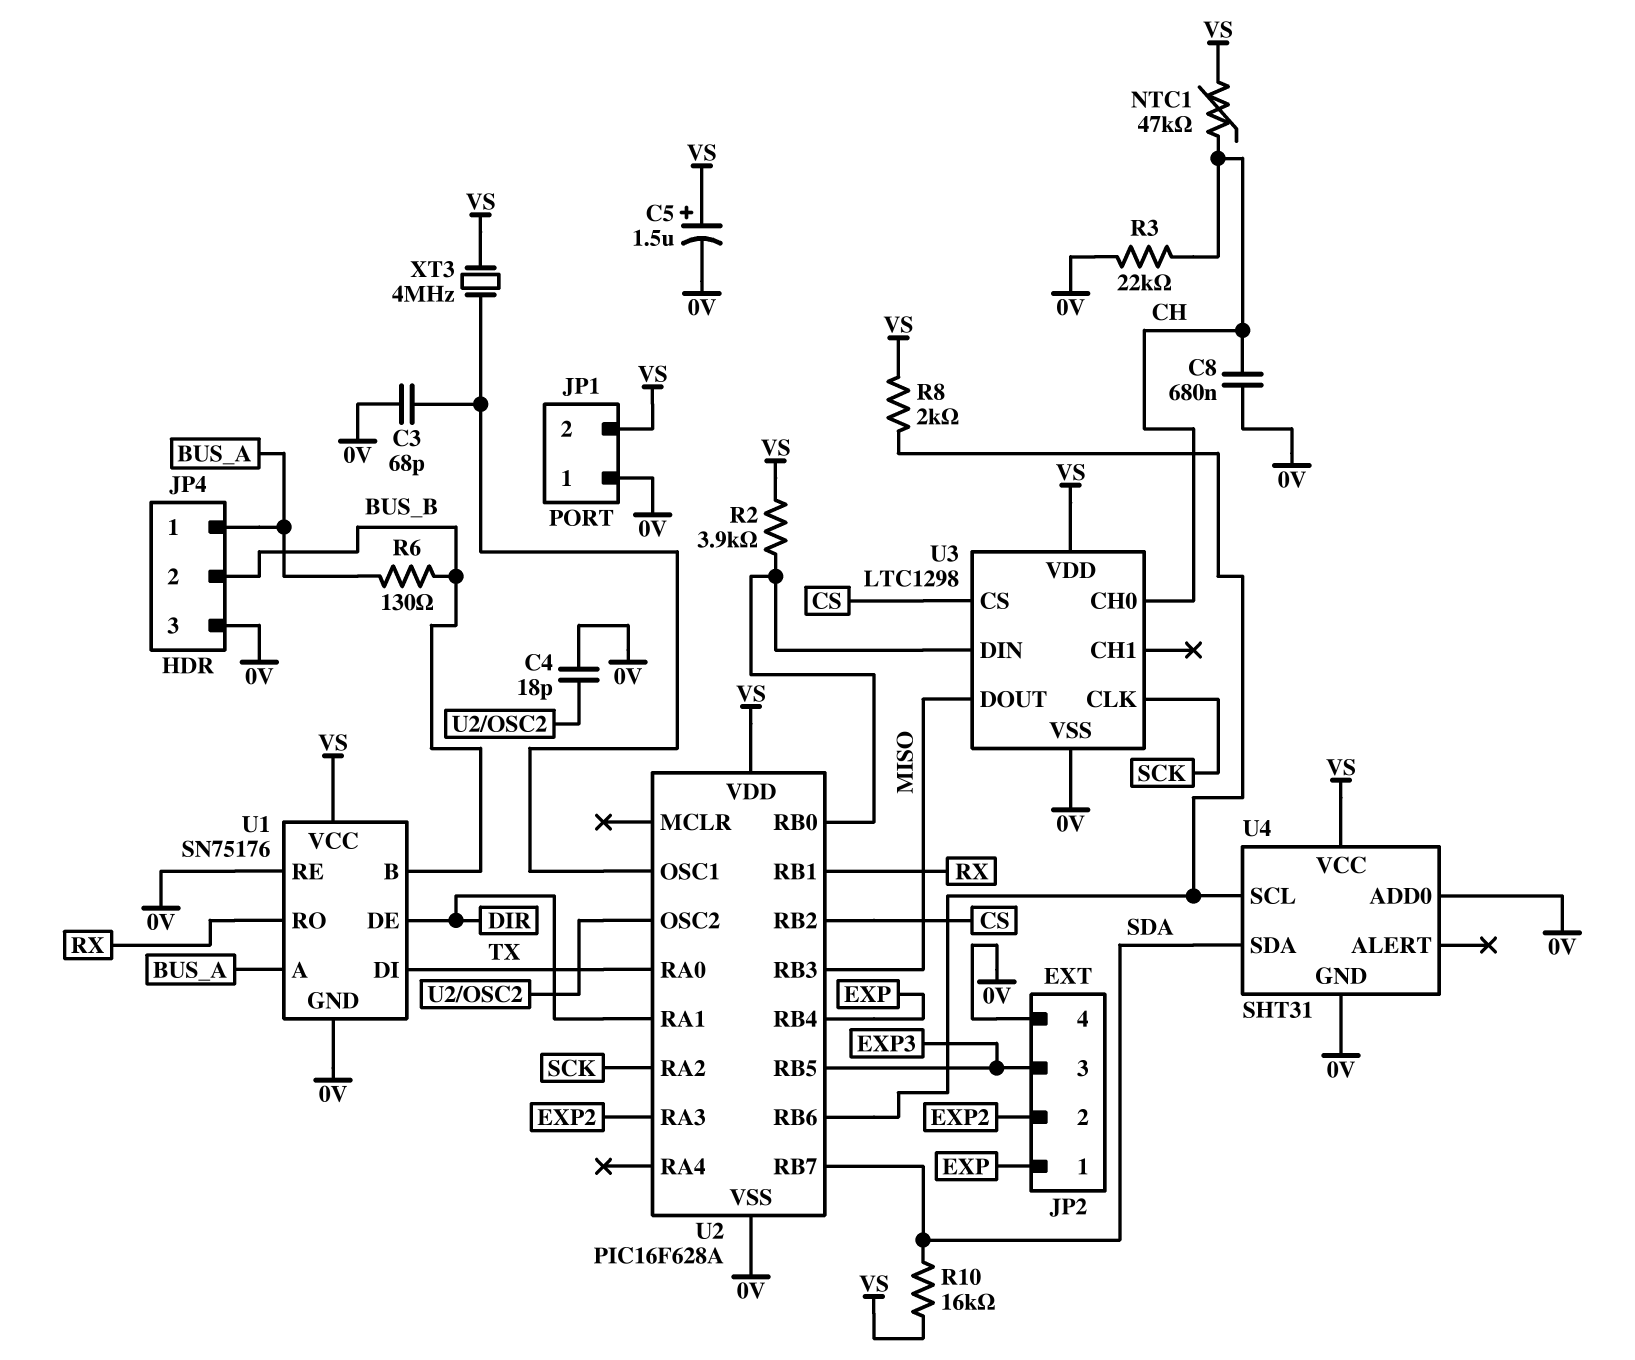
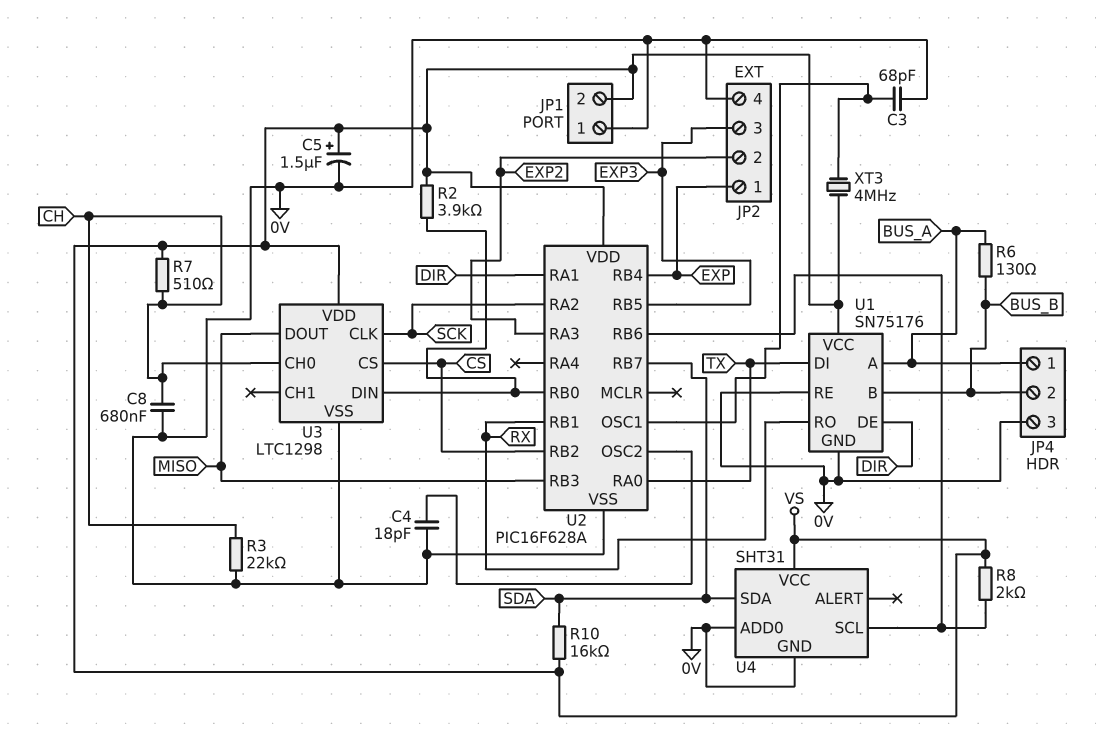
NTC1: 47k (CH, VS) -> none
R7: none -> 510 (CH, VS)

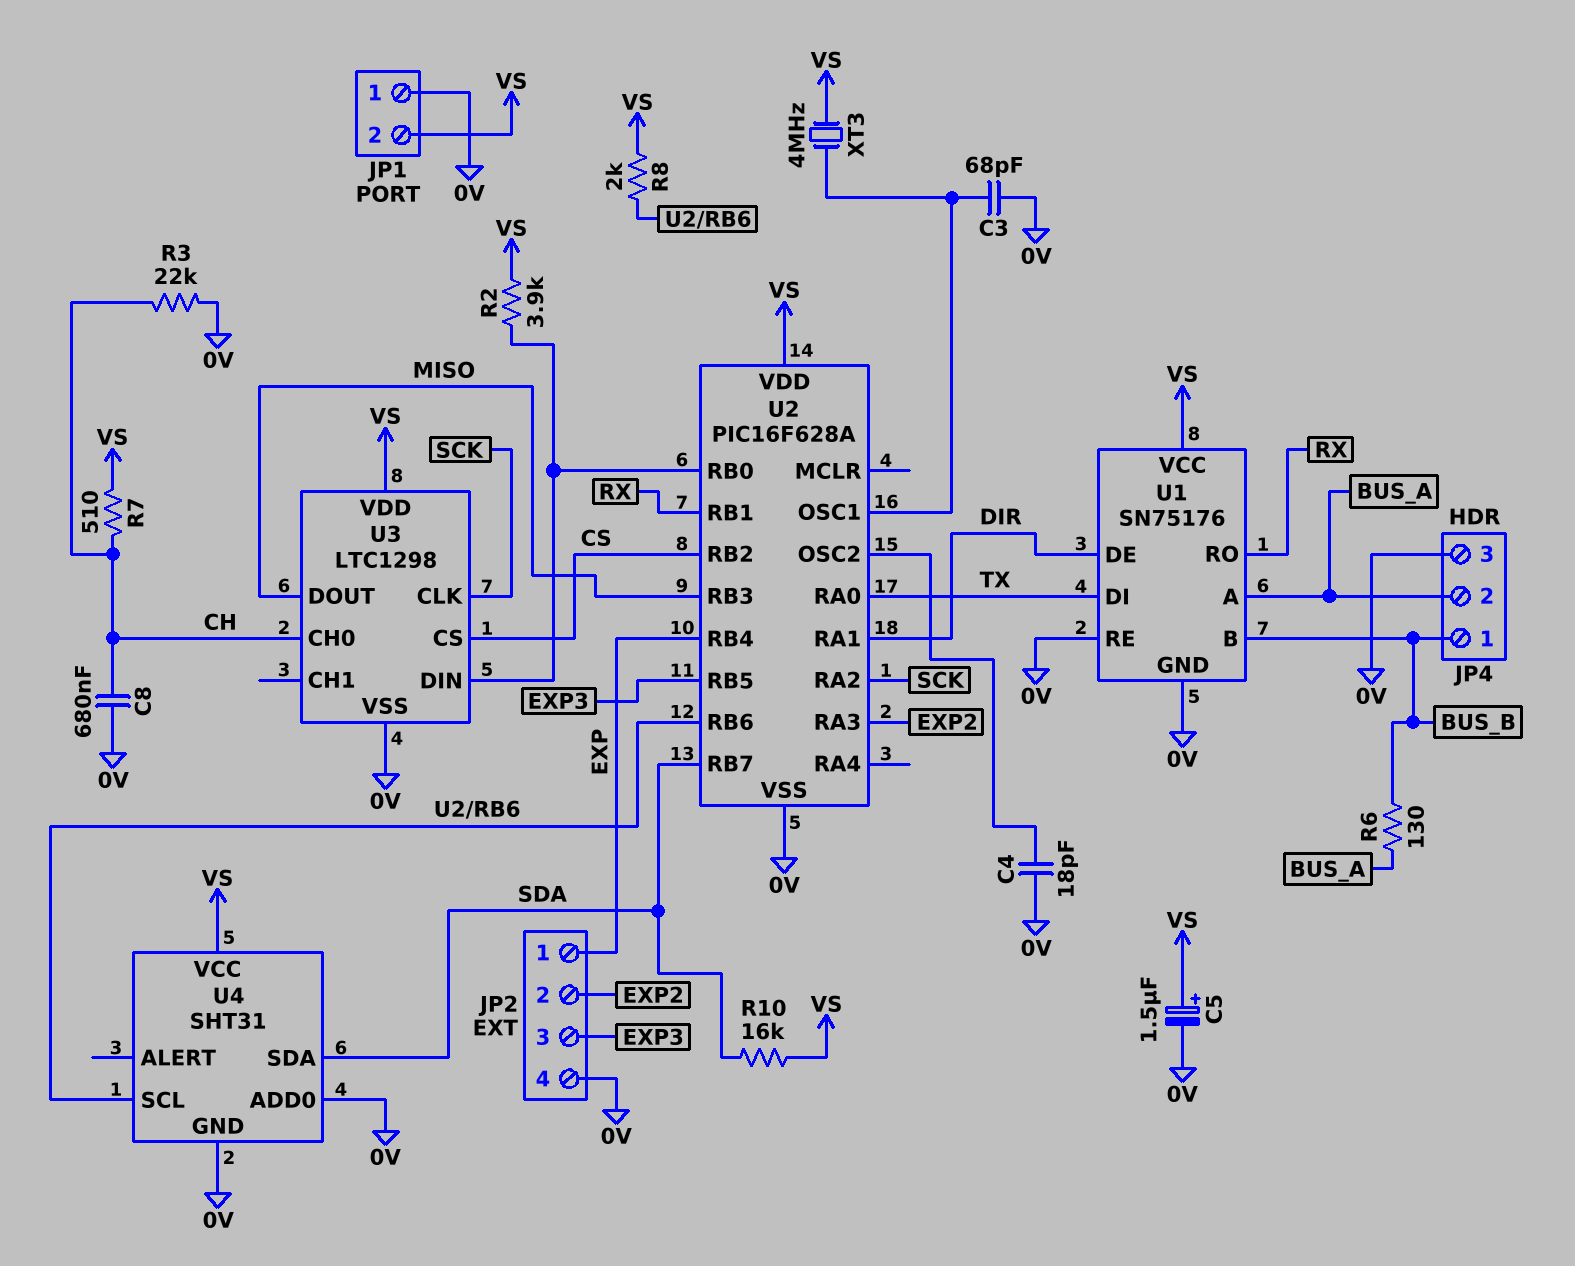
JP4 pin 1: BUS_A -> BUS_B
JP4 pin 2: BUS_B -> BUS_A

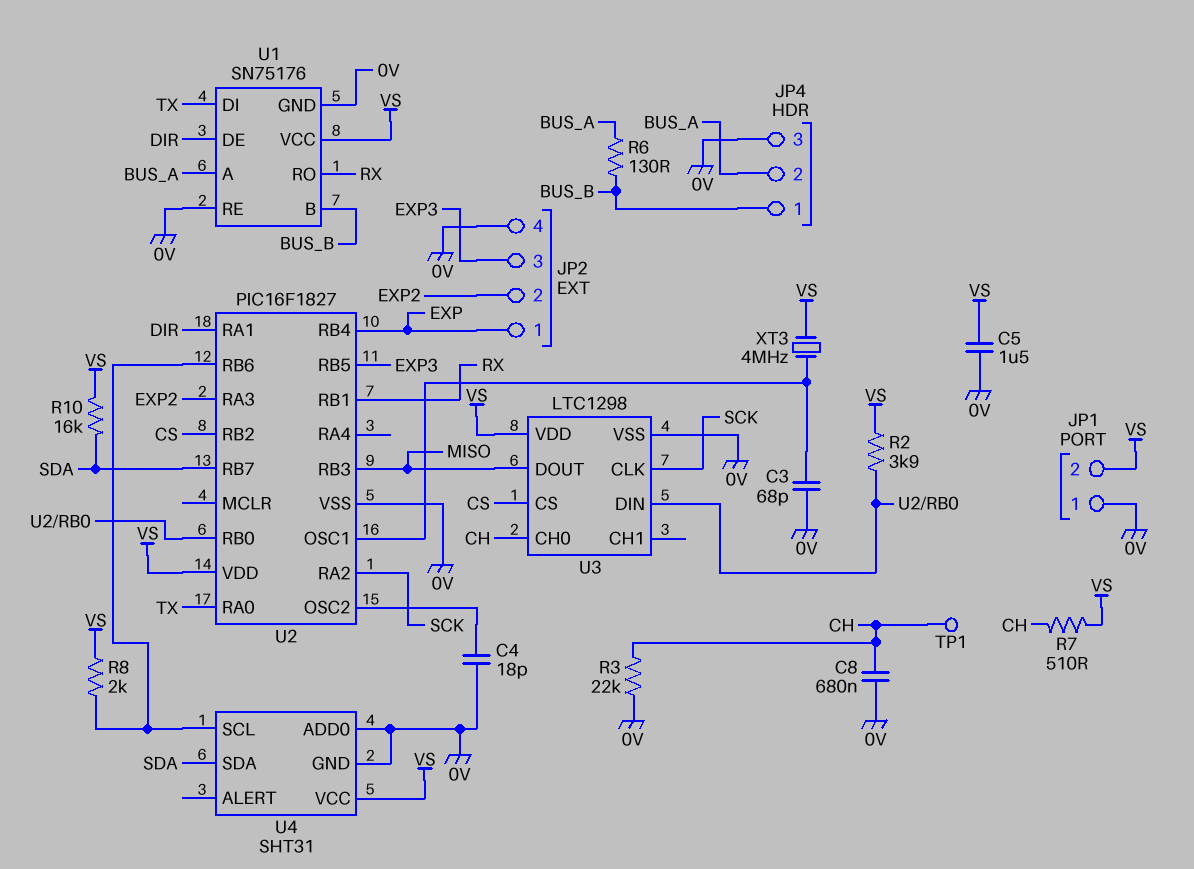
C5: 1.5uF (plus VS, minus 0V) -> 1.5uF (0V, VS)
TP1: none -> test point (CH)
U2: PIC16F628A -> PIC16F1827

